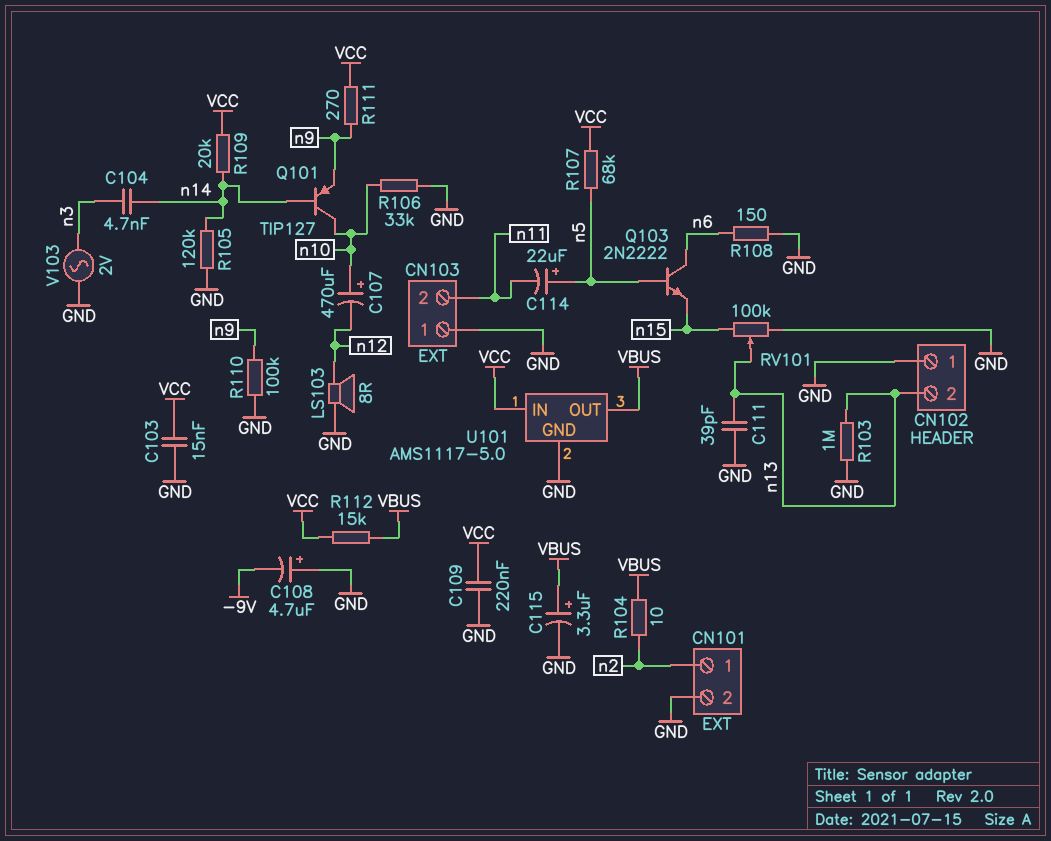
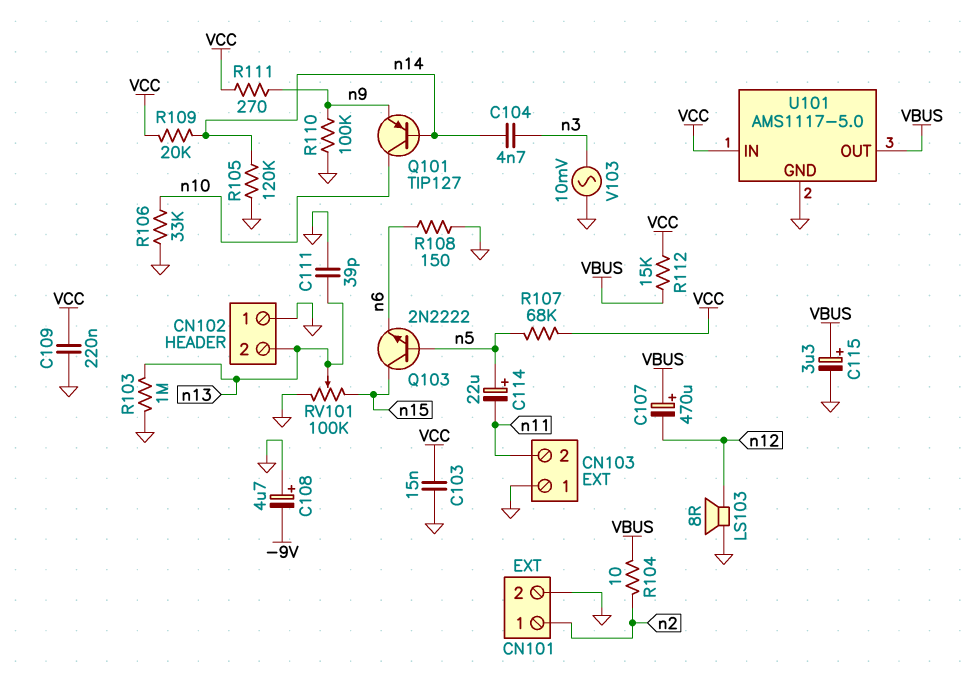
C107: 470uF (plus n10, minus n12) -> 470uF (plus VBUS, minus n12)
Q103: NPN 2N2222 (B n5, C n6, E n15) -> NPN 2N2222 (B n5, C n15, E n6)
V103: AC 2V (GND, n3) -> AC 10mV (GND, n3)

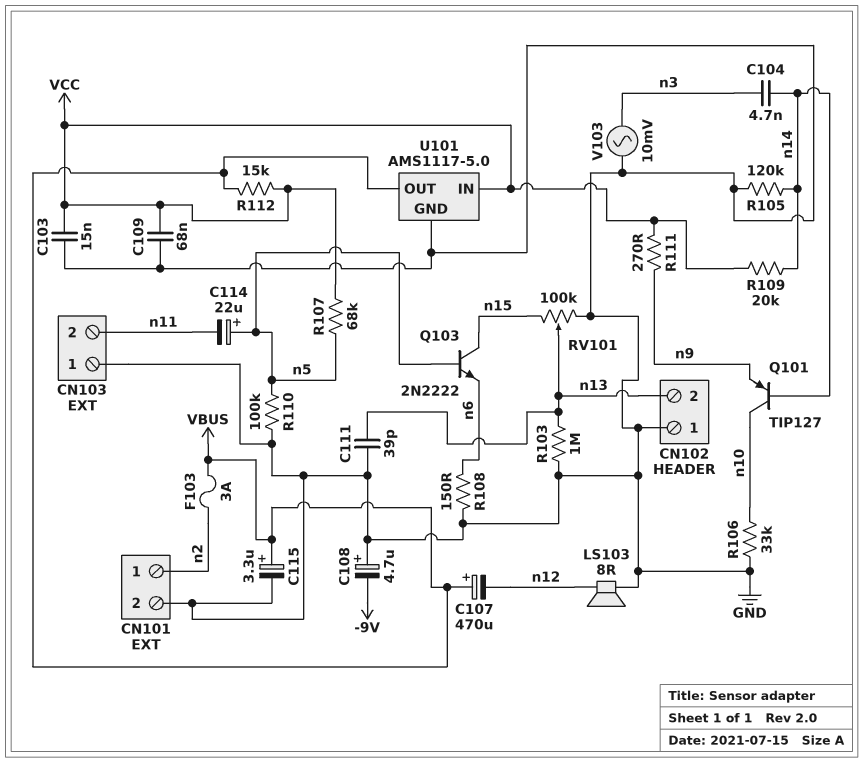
C109: 220nF (GND, VCC) -> 68nF (GND, VCC)
F103: none -> 3A (VBUS, n2)
R104: 10 (VBUS, n2) -> none
R110: 100k (GND, n9) -> 100k (GND, n5)

